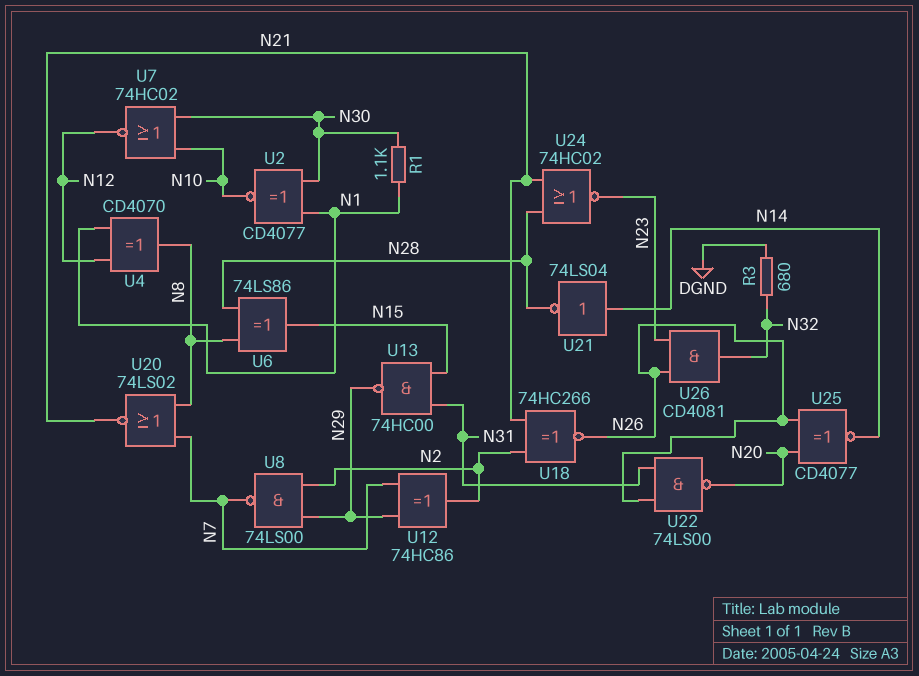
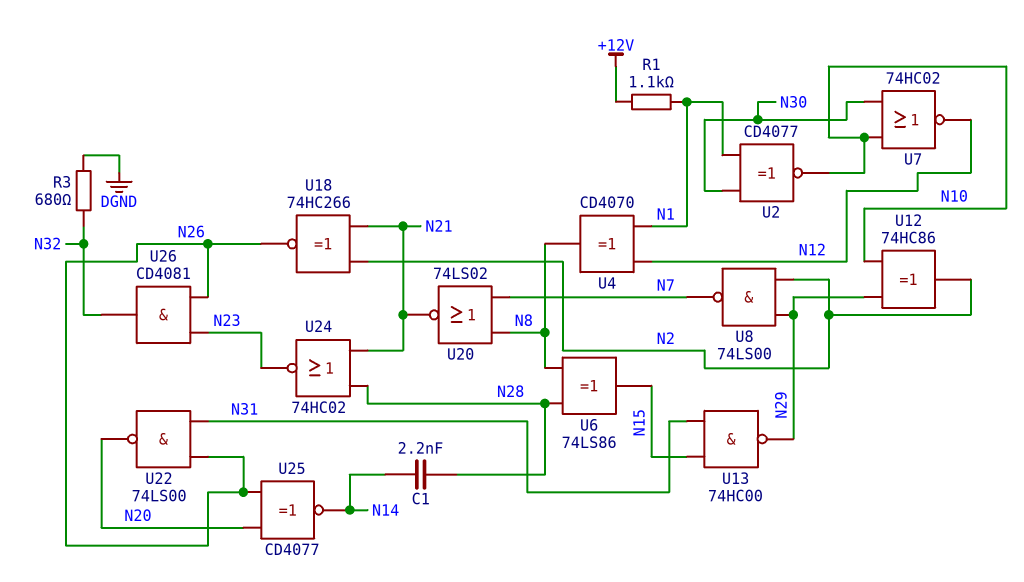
C1: none -> 2.2nF (N14, N28)
R1: 1.1k (N1, N30) -> 1.1k (+12V, N1)
U12: XOR 74HC86 (in N7, in N29, out N2) -> XOR 74HC86 (in N10, in N29, out N2)
U21: NOT 74LS04 (in N14, out N28) -> none

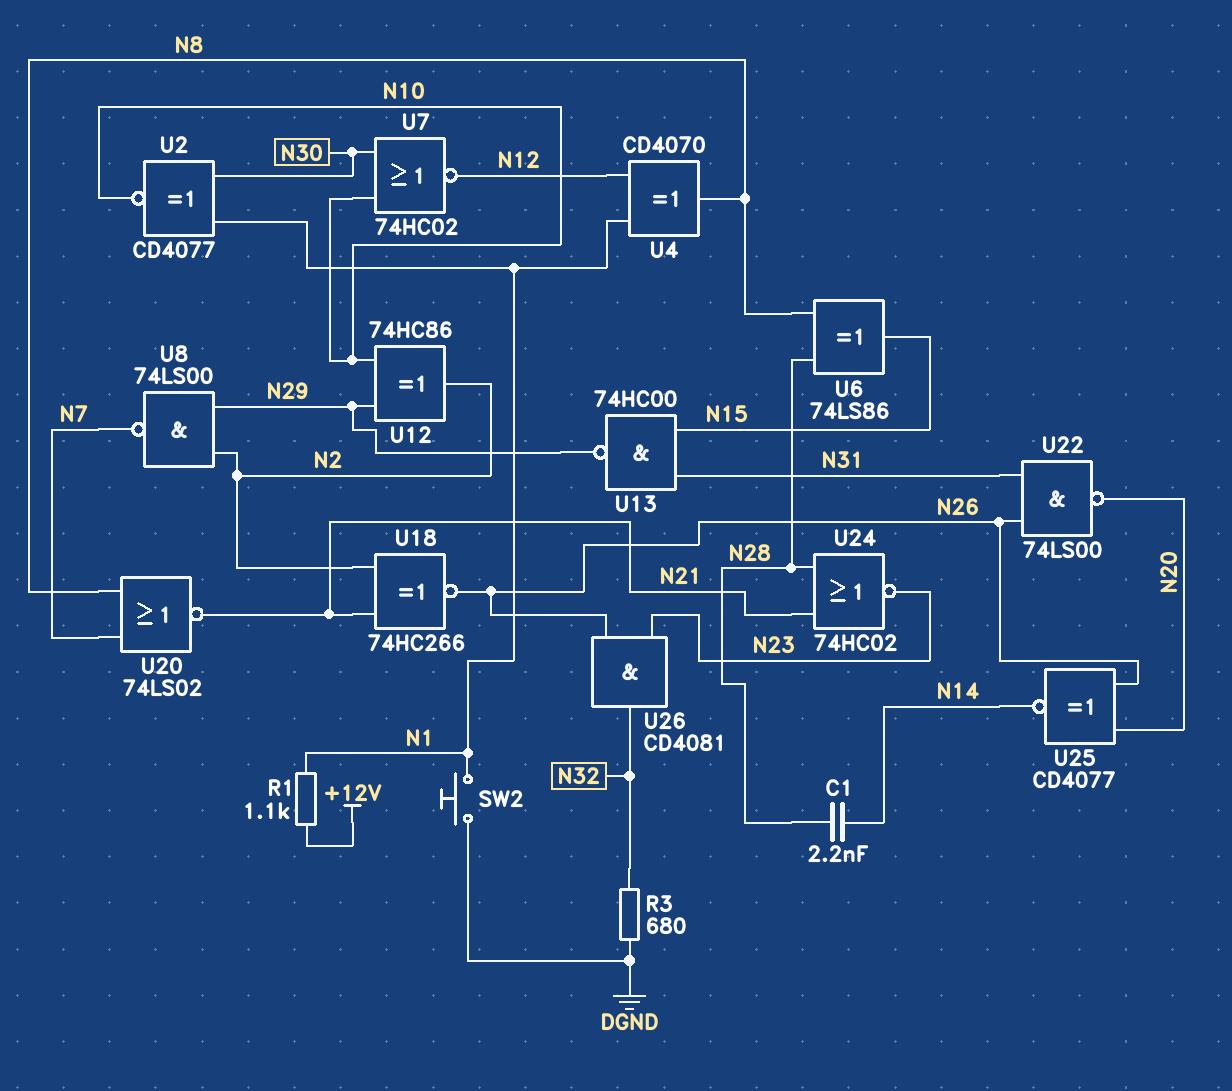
SW2: none -> button (DGND, N1)

